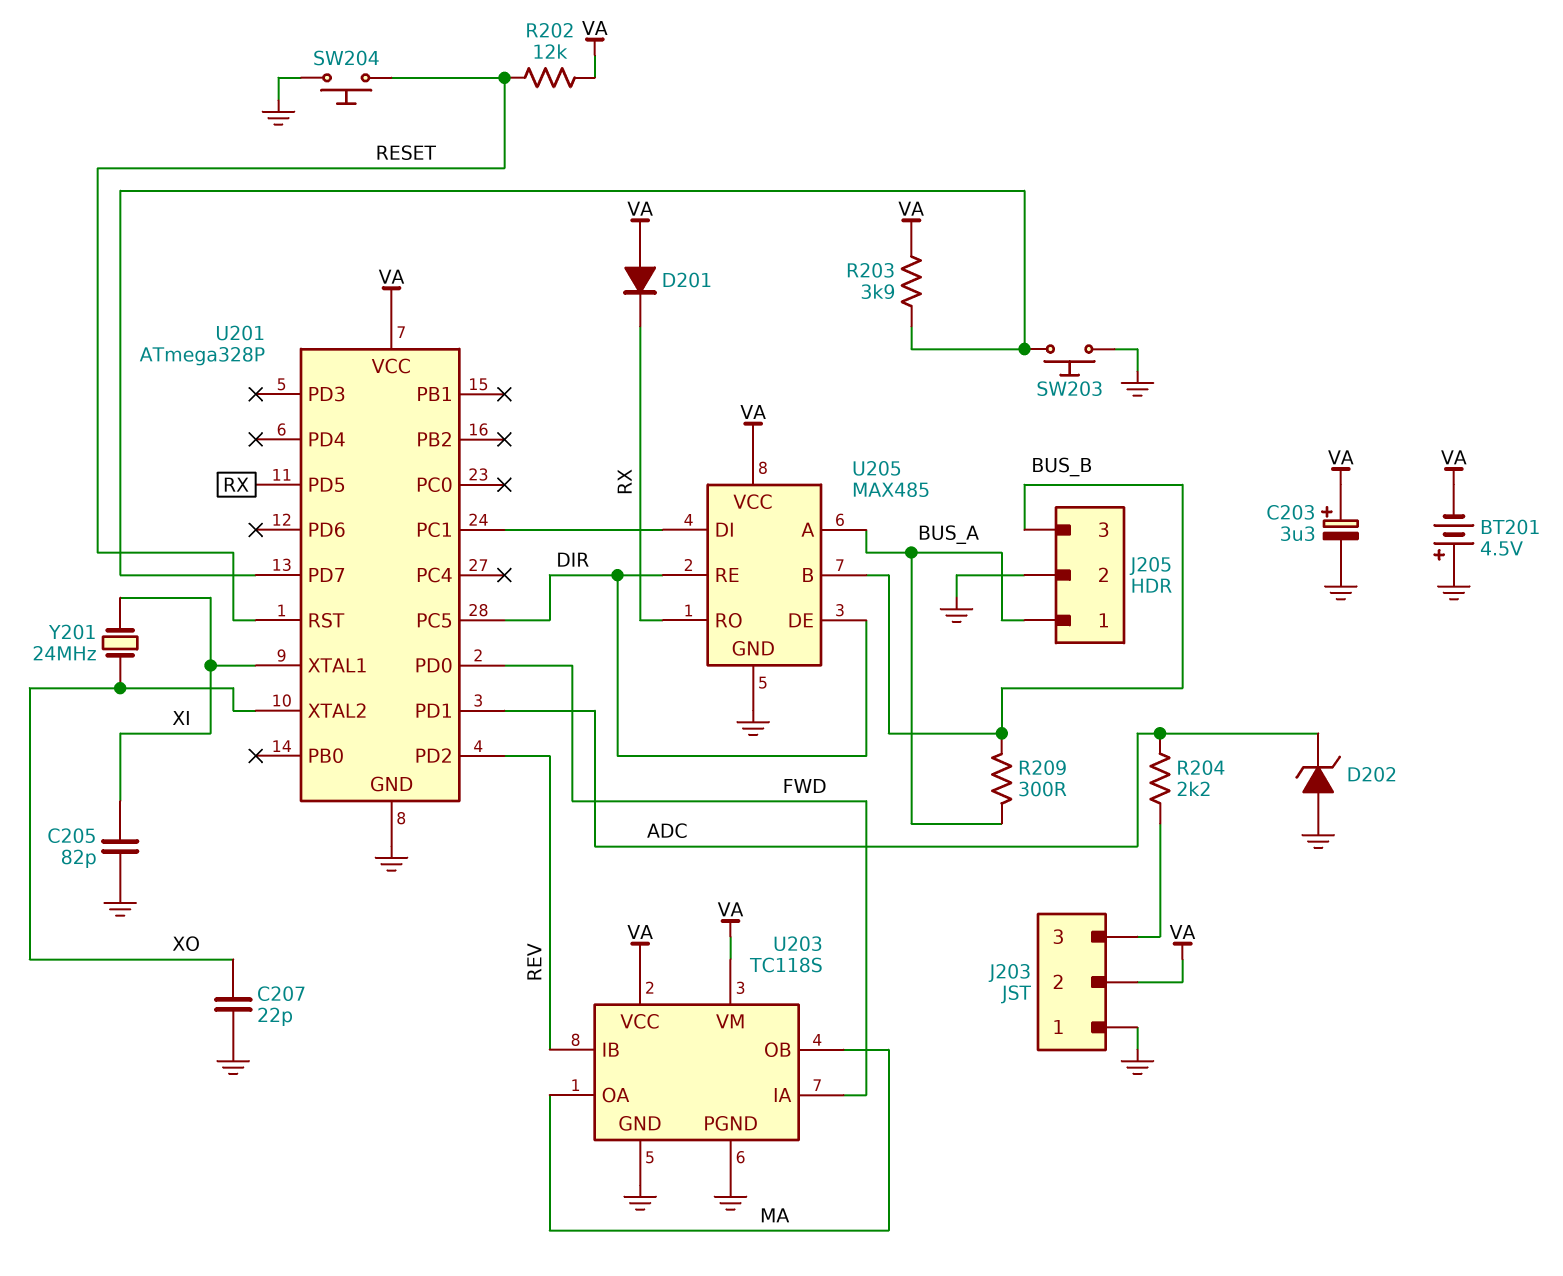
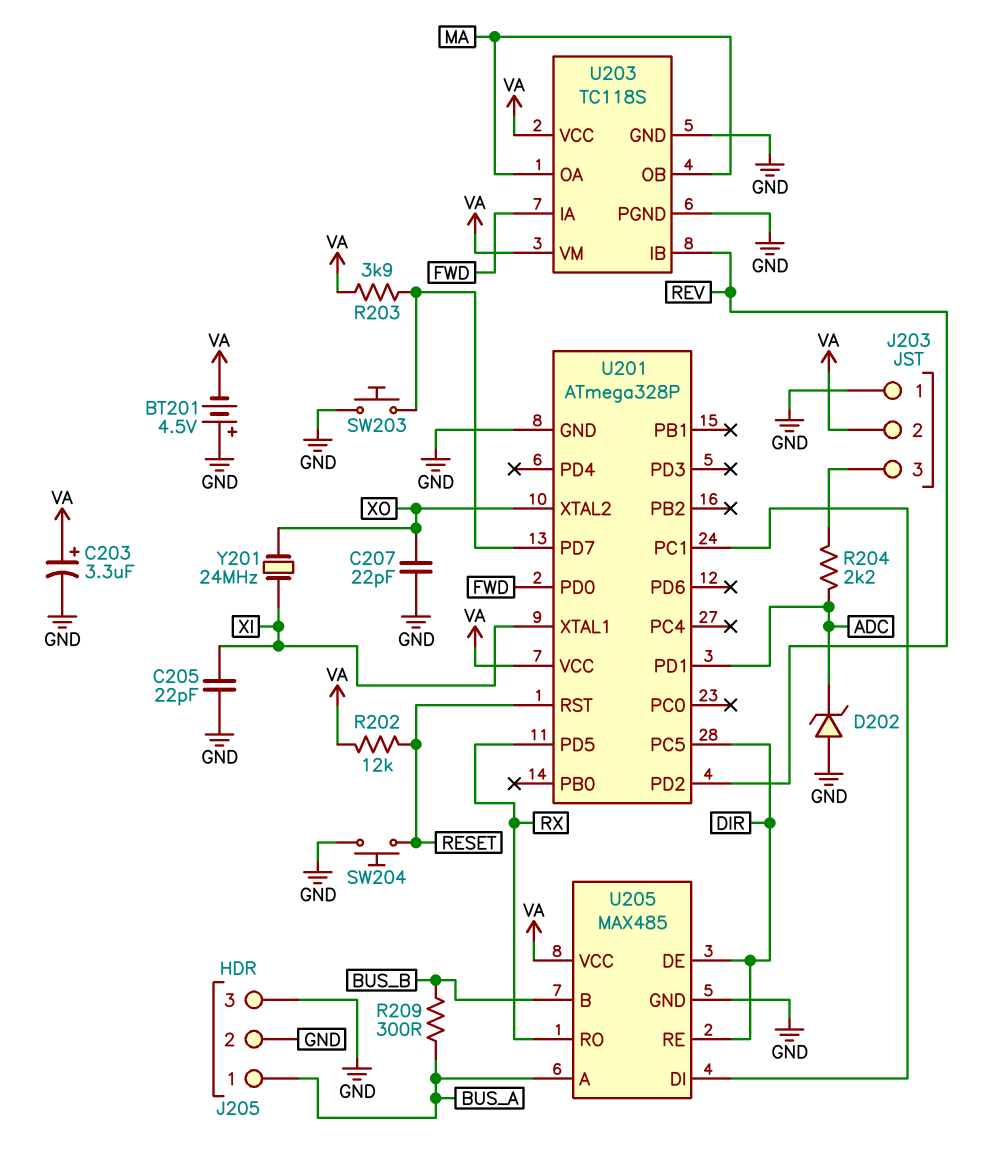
C205: 82pF (GND, XI) -> 22pF (GND, XI)
D201: diode (A VA, K RX) -> none
J205 pin 3: BUS_B -> GND

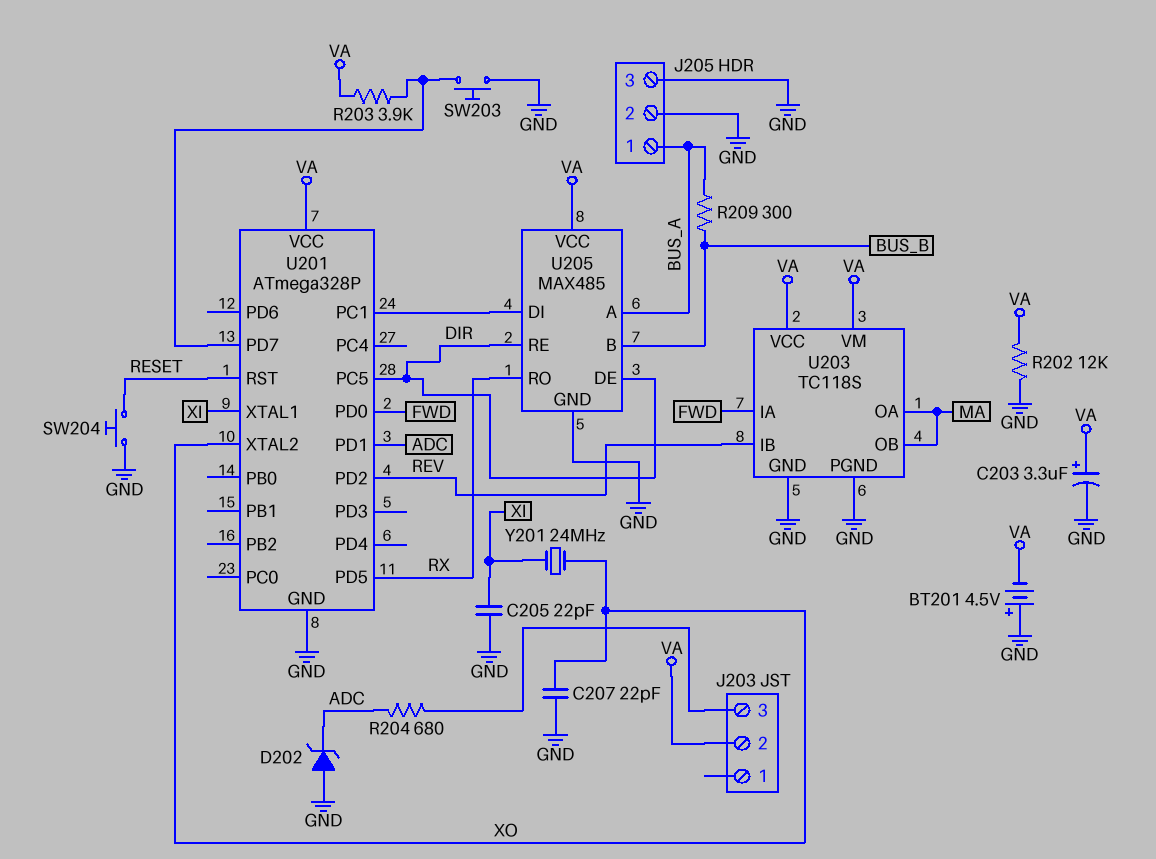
J203 pin 1: GND -> none
R202: 12k (RESET, VA) -> 12k (GND, VA)
R204: 2.2k (ADC, J203/3) -> 680 (ADC, J203/3)

